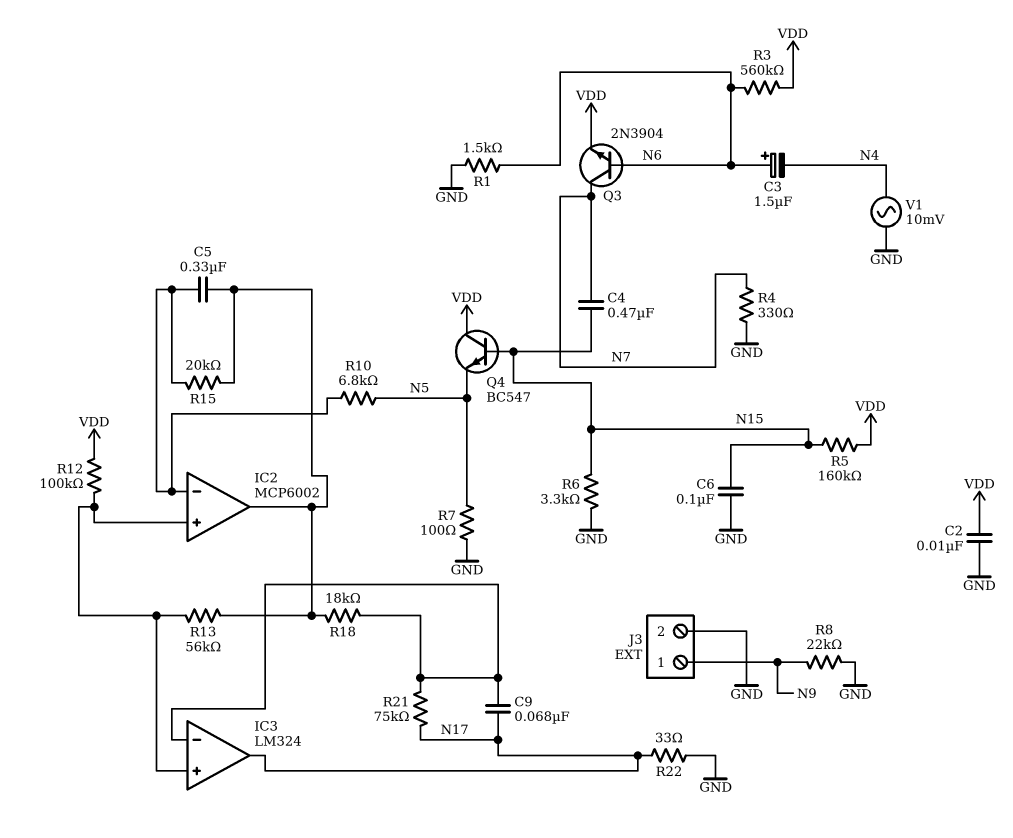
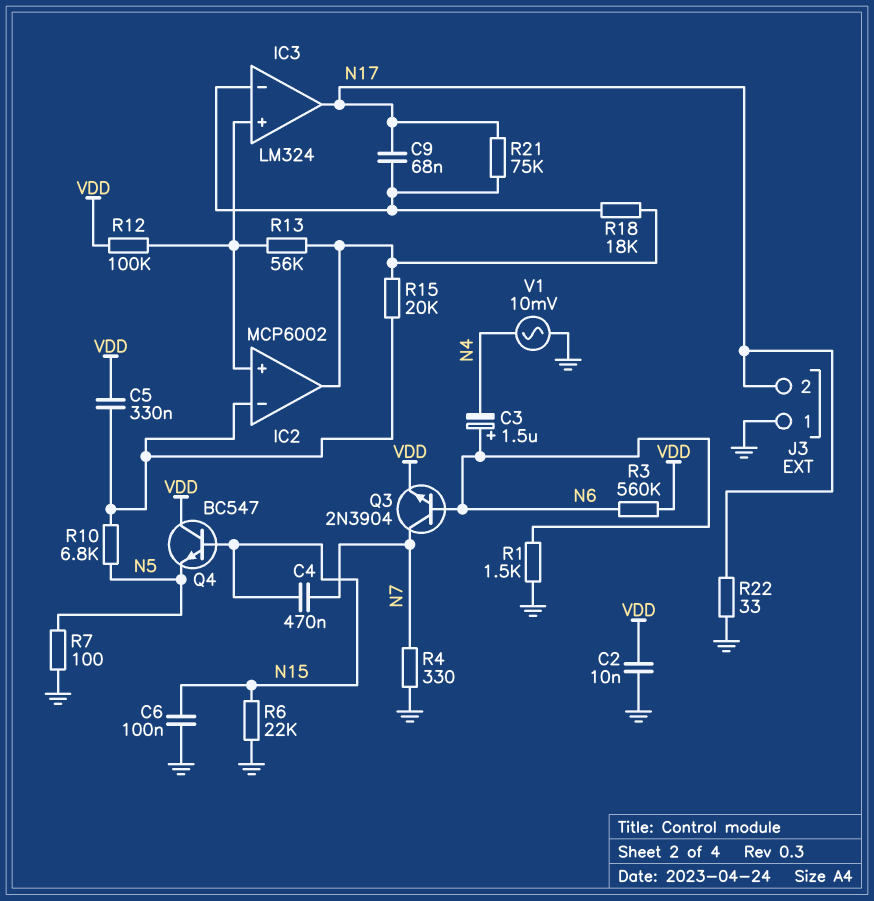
C5: 330nF (IC2/in-, IC2/out) -> 330nF (IC2/in-, VDD)
J3 pin 1: N9 -> GND
J3 pin 2: GND -> N17
R5: 160k (N15, VDD) -> none
R6: 3.3k (GND, N15) -> 22k (GND, N15)
R8: 22k (GND, N9) -> none

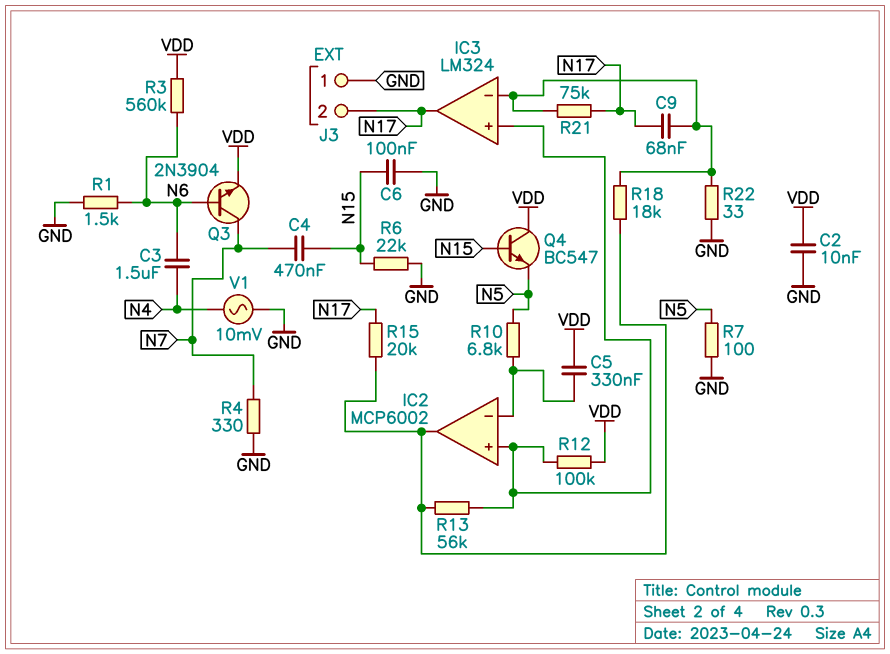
C3: 1.5uF (plus N6, minus N4) -> 1.5uF (N4, N6)
R15: 20k (IC2/in-, IC2/out) -> 20k (IC2/out, N17)
R22: 33 (GND, N17) -> 33 (GND, IC3/in-)

